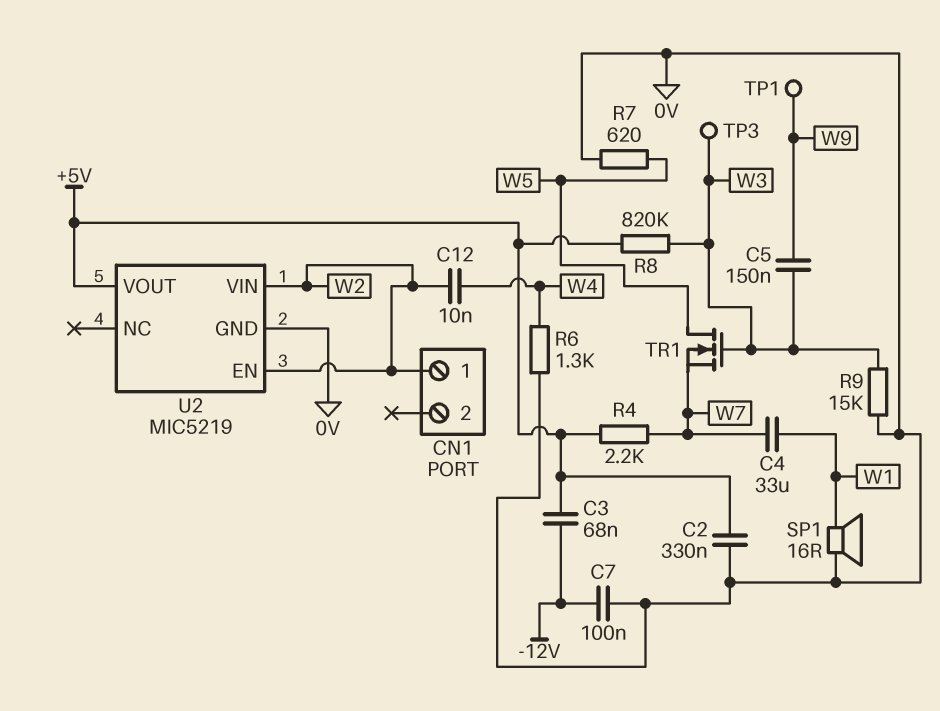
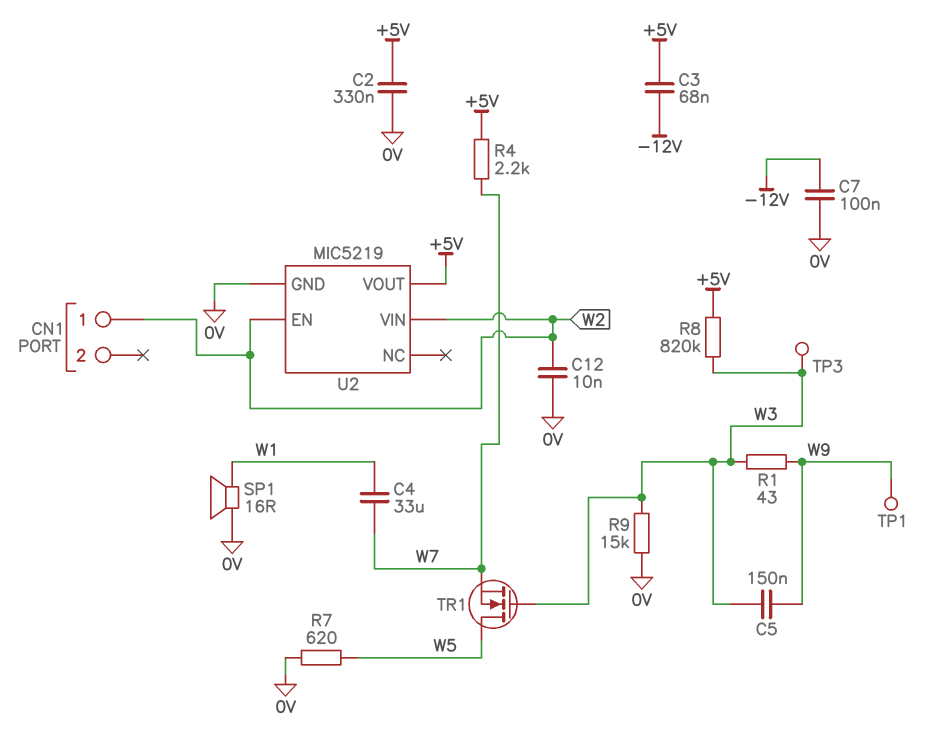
C12: 10nF (W2, W4) -> 10nF (0V, W2)
R1: none -> 43 (W3, W9)
R6: 1.3k (0V, W4) -> none

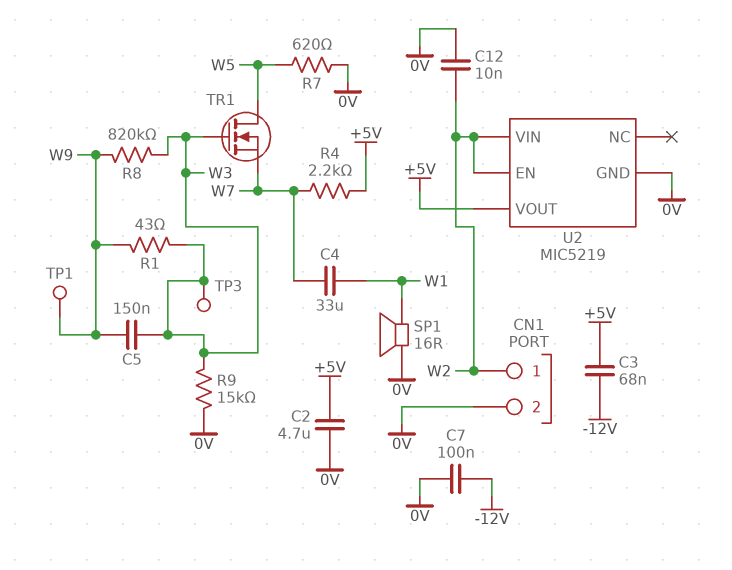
C2: 330nF (+5V, 0V) -> 4.7uF (+5V, 0V)
CN1 pin 2: none -> 0V
R8: 820k (+5V, W3) -> 820k (W3, W9)

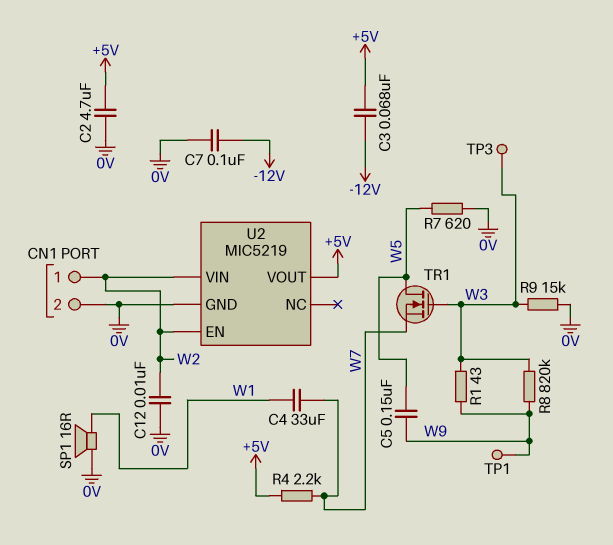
C5: 150nF (W3, W9) -> 150nF (W5, W9)

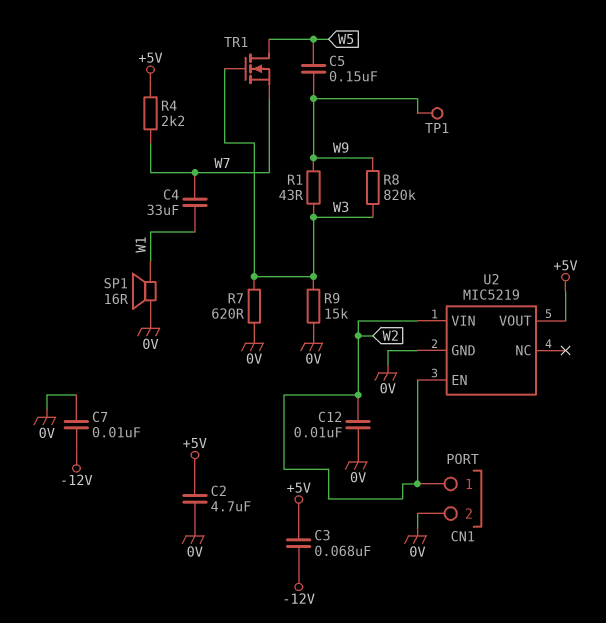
C7: 100nF (-12V, 0V) -> 10nF (-12V, 0V)
R7: 620 (0V, W5) -> 620 (0V, W3)
TP3: test point (W3) -> none

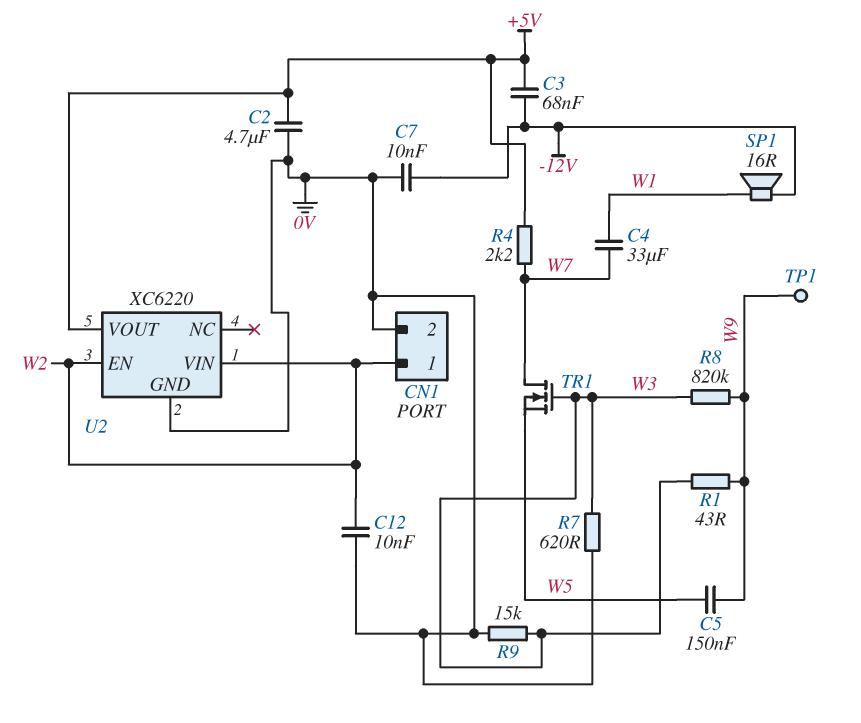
SP1: speaker 16R (0V, W1) -> speaker 16R (-12V, W1)
TR1: NMOS (G W3, D W5, S W7) -> NMOS (G W3, D W7, S W5)
U2: MIC5219 -> XC6220

